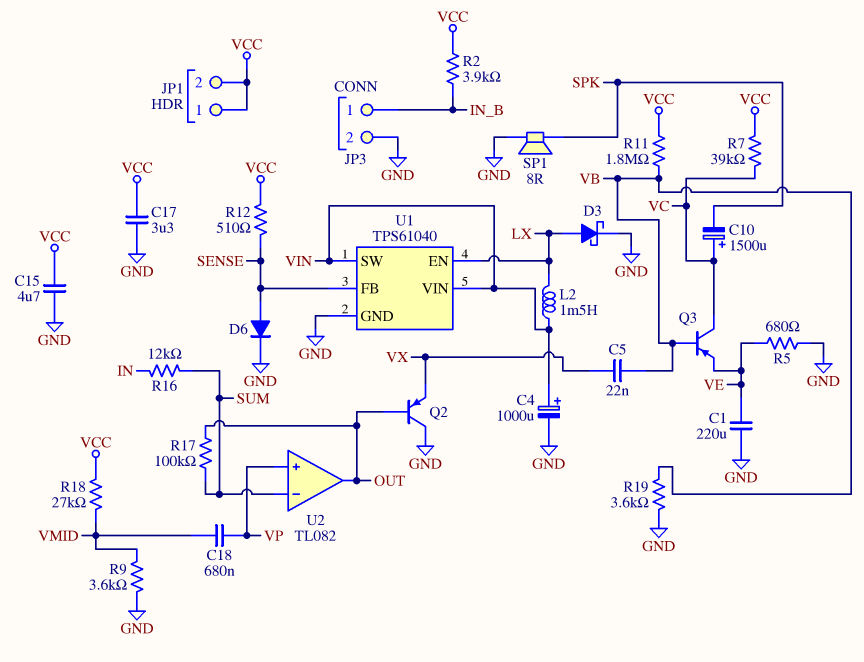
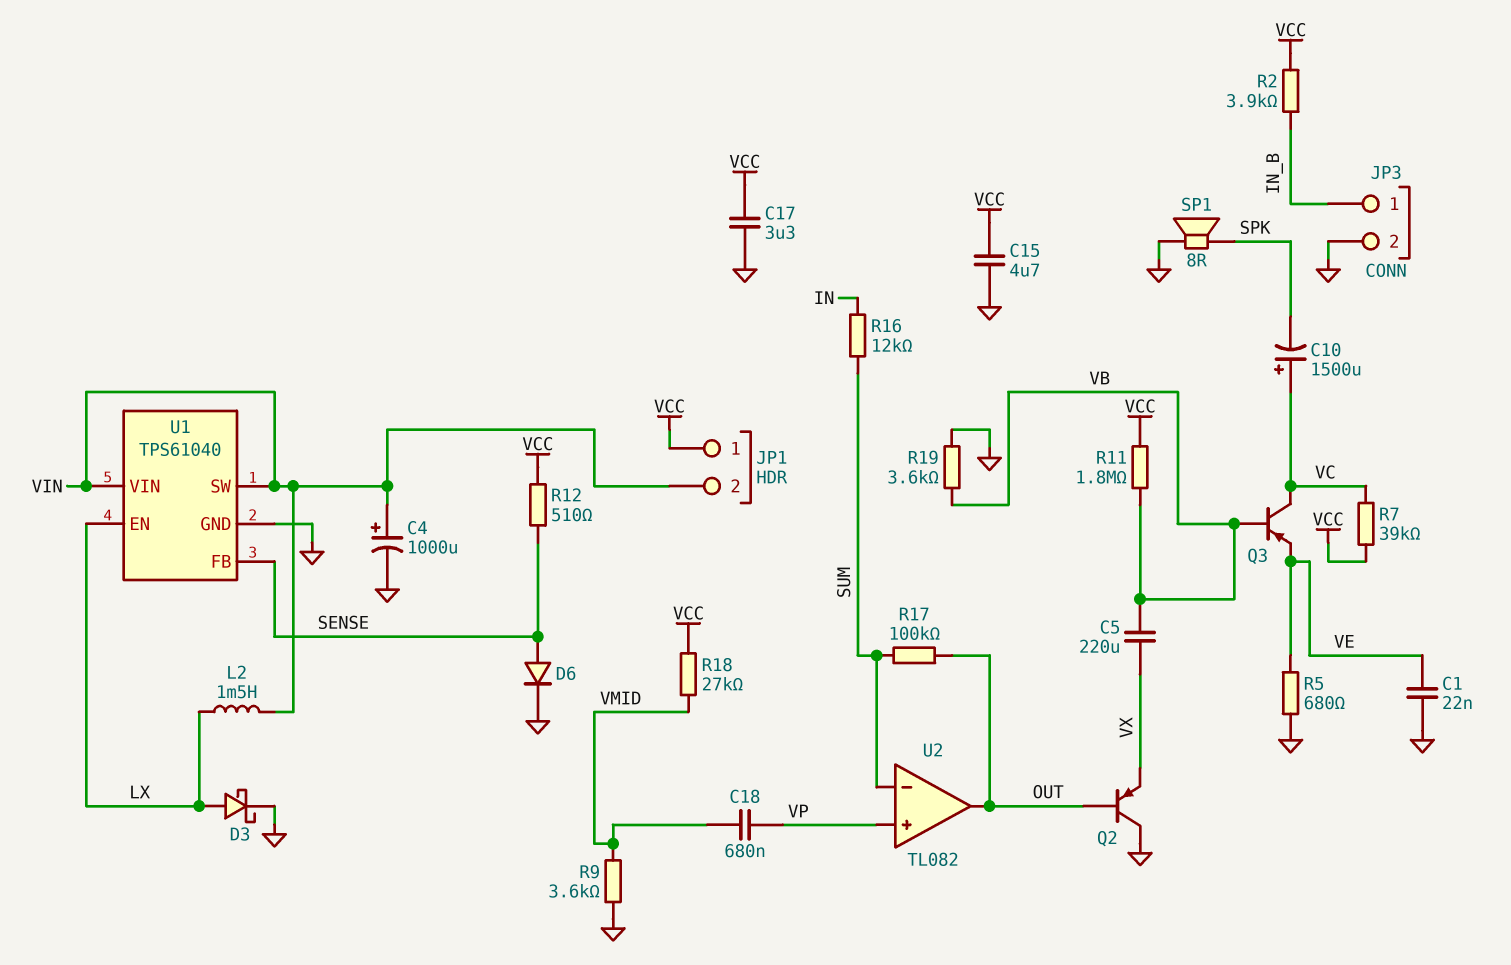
C1: 220uF (GND, VE) -> 22nF (GND, VE)
C5: 22nF (VB, VX) -> 220uF (VB, VX)
JP1 pin 2: VCC -> VIN

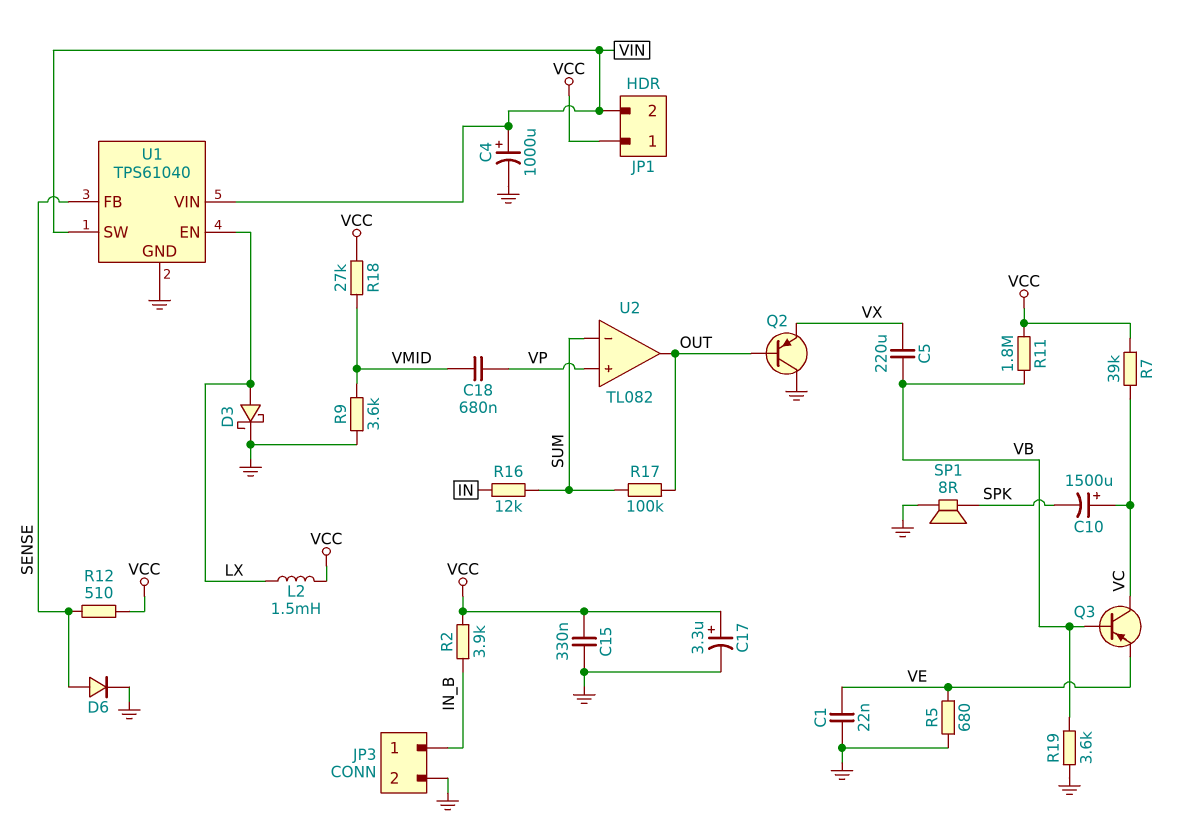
C15: 4.7uF (GND, VCC) -> 330nF (GND, VCC)
C17: 3.3uF (GND, VCC) -> 3.3uF (plus VCC, minus GND)
L2: 1.5mH (LX, VIN) -> 1.5mH (LX, VCC)

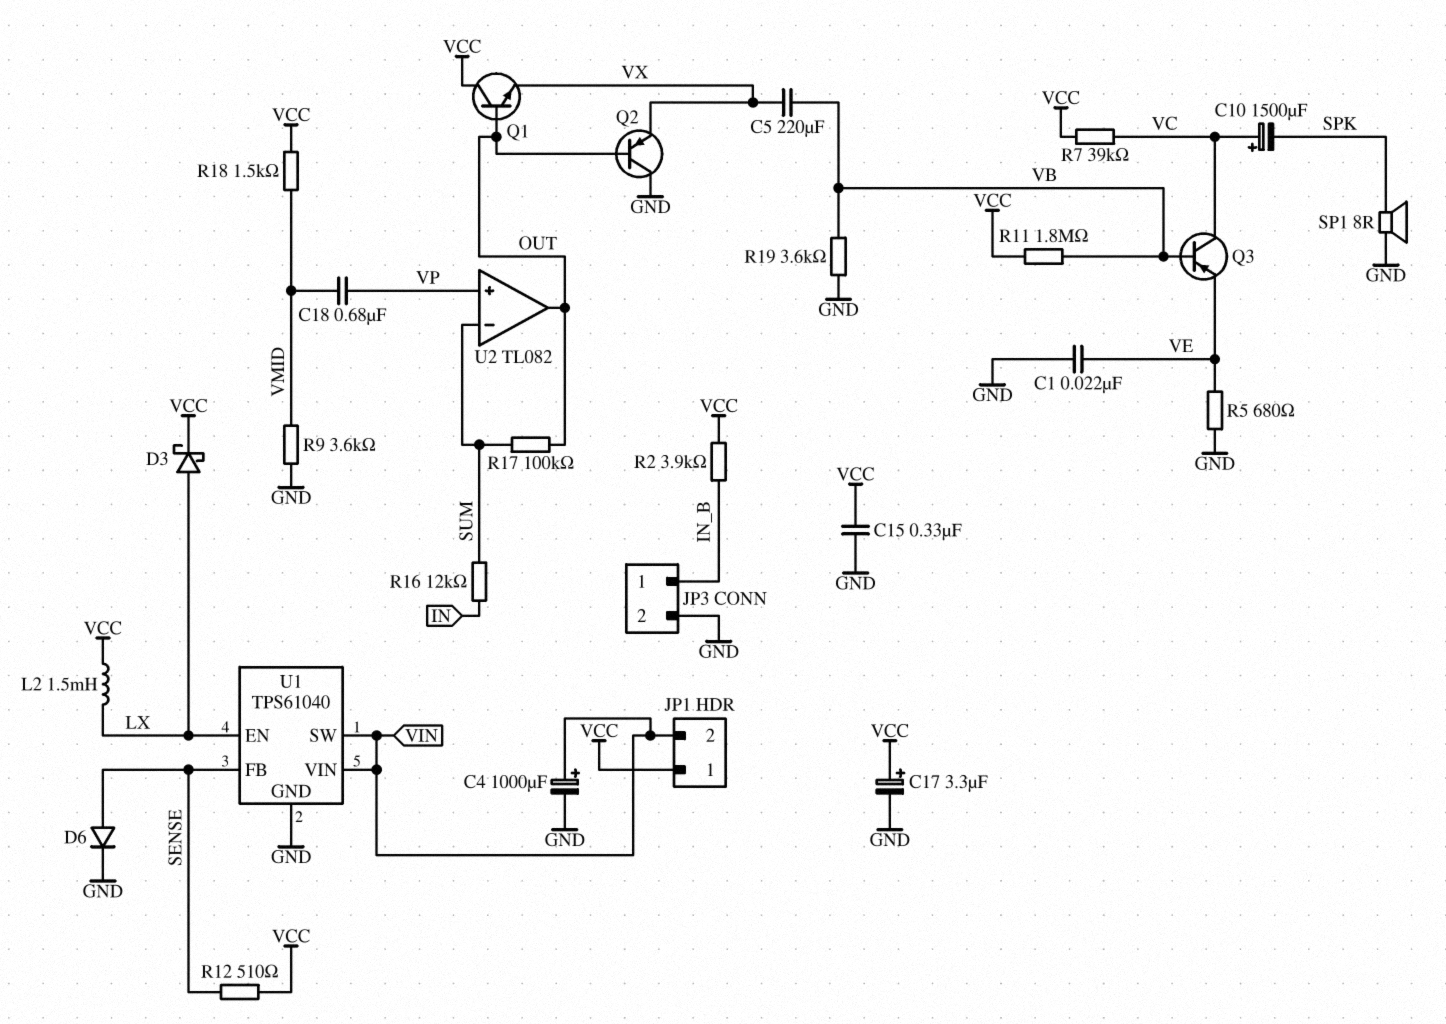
D3: schottky (A LX, K GND) -> schottky (A LX, K VCC)
Q1: none -> NPN (B OUT, C VCC, E VX)
R18: 27k (VCC, VMID) -> 1.5k (VCC, VMID)

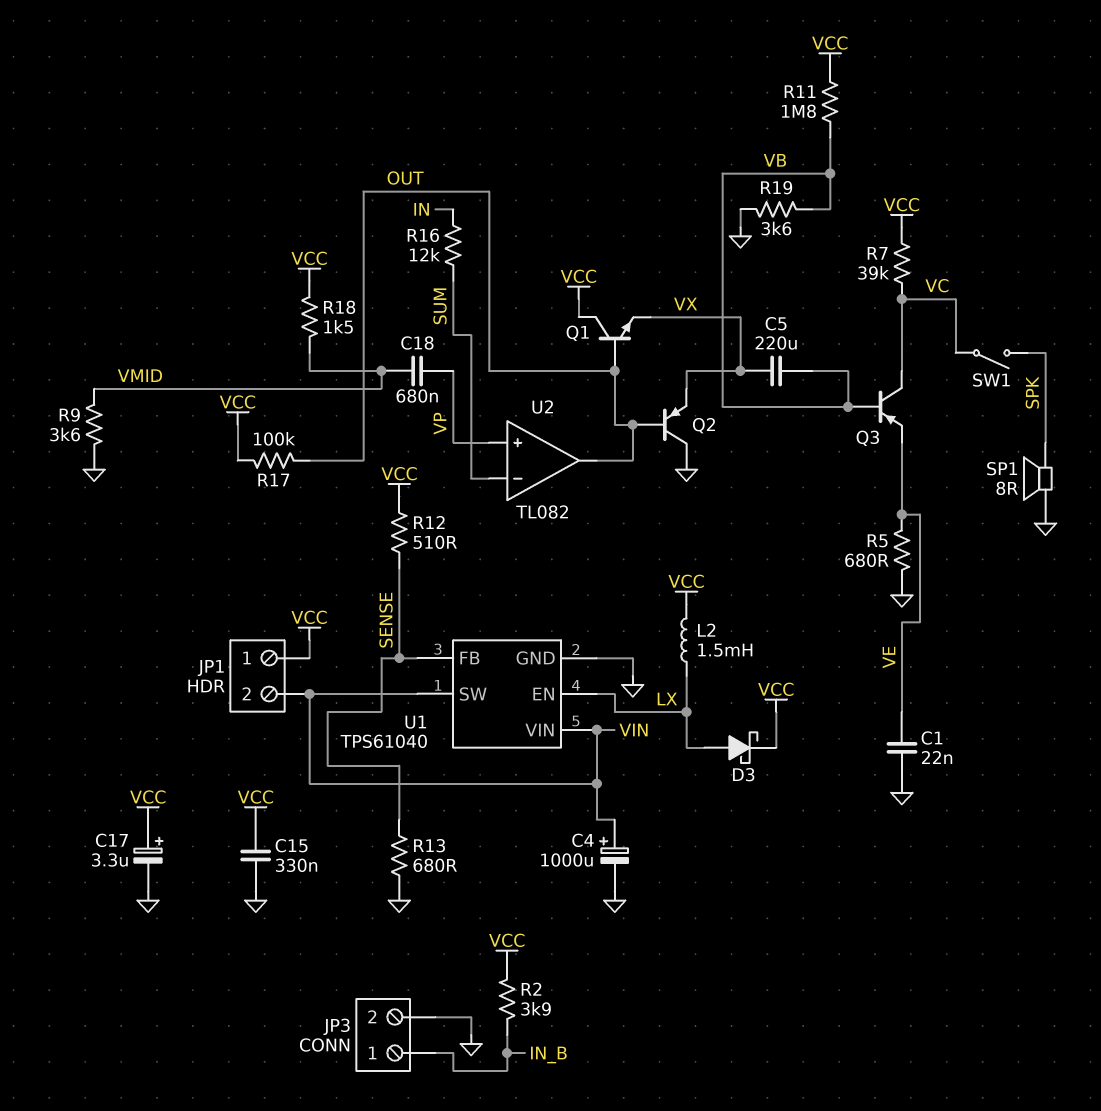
C10: 1500uF (plus VC, minus SPK) -> none
D6: diode (A SENSE, K GND) -> none
R13: none -> 680 (GND, SENSE)
R17: 100k (OUT, SUM) -> 100k (OUT, VCC)
SW1: none -> switch (SPK, VC)

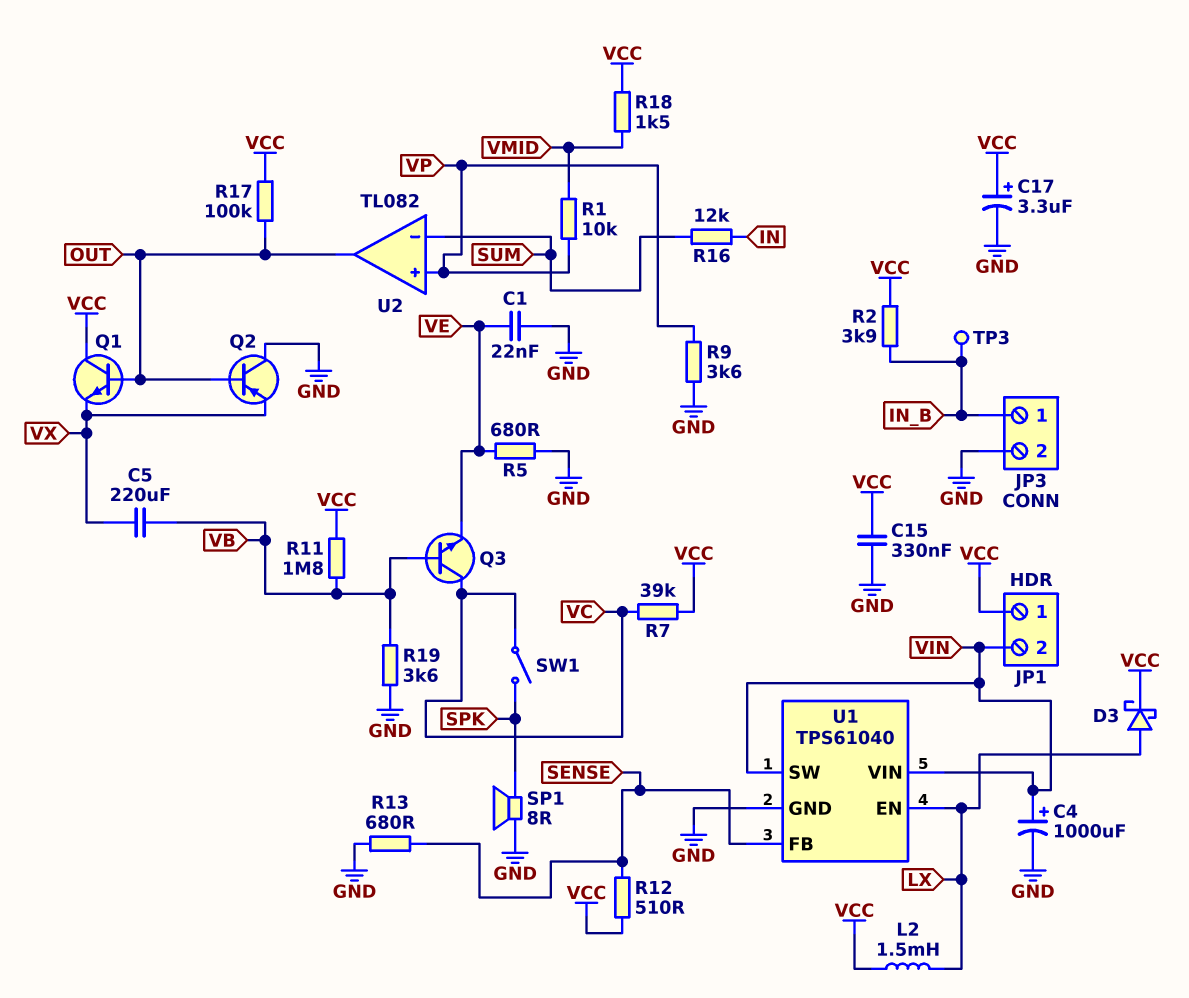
C18: 680nF (VMID, VP) -> none
Q3: PNP (B VB, C VC, E VE) -> NPN (B VB, C VC, E VE)
R1: none -> 10k (VMID, VP)
R9: 3.6k (GND, VMID) -> 3.6k (GND, VP)
TP3: none -> test point (IN_B)

